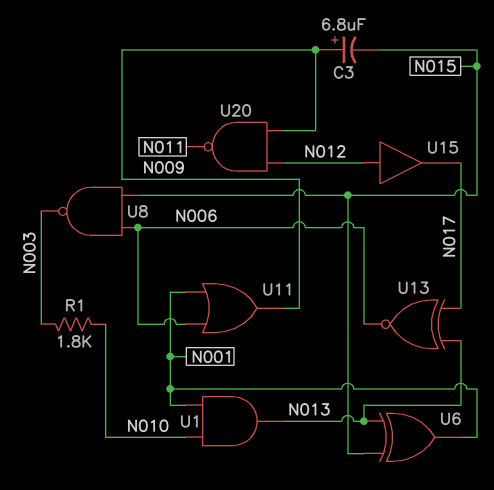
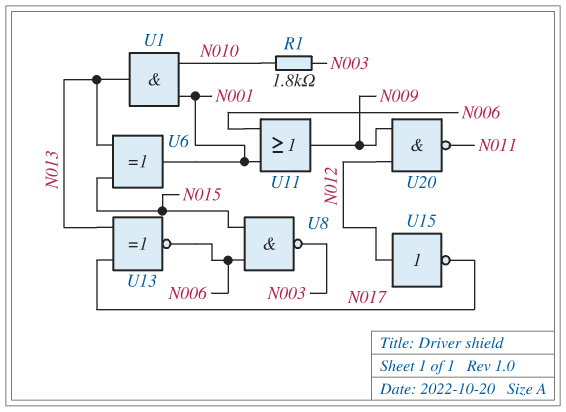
C3: 6.8uF (plus N009, minus N015) -> none
U15: buffer (in N012, out N017) -> NOT (in N012, out N017)

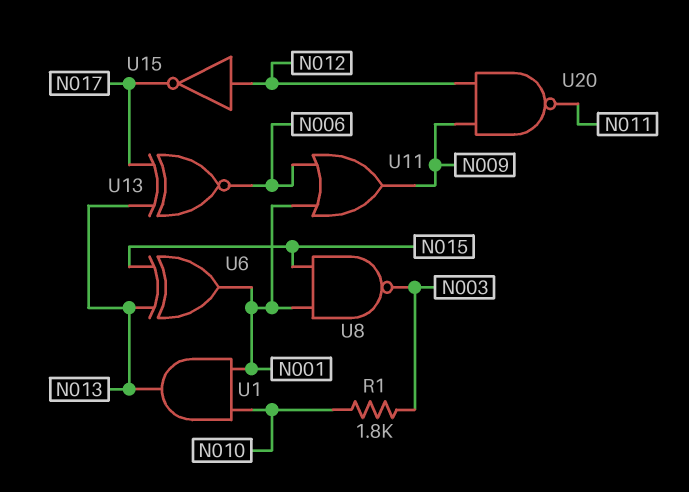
U8: NAND (in N006, in N015, out N003) -> NAND (in N001, in N015, out N003)

